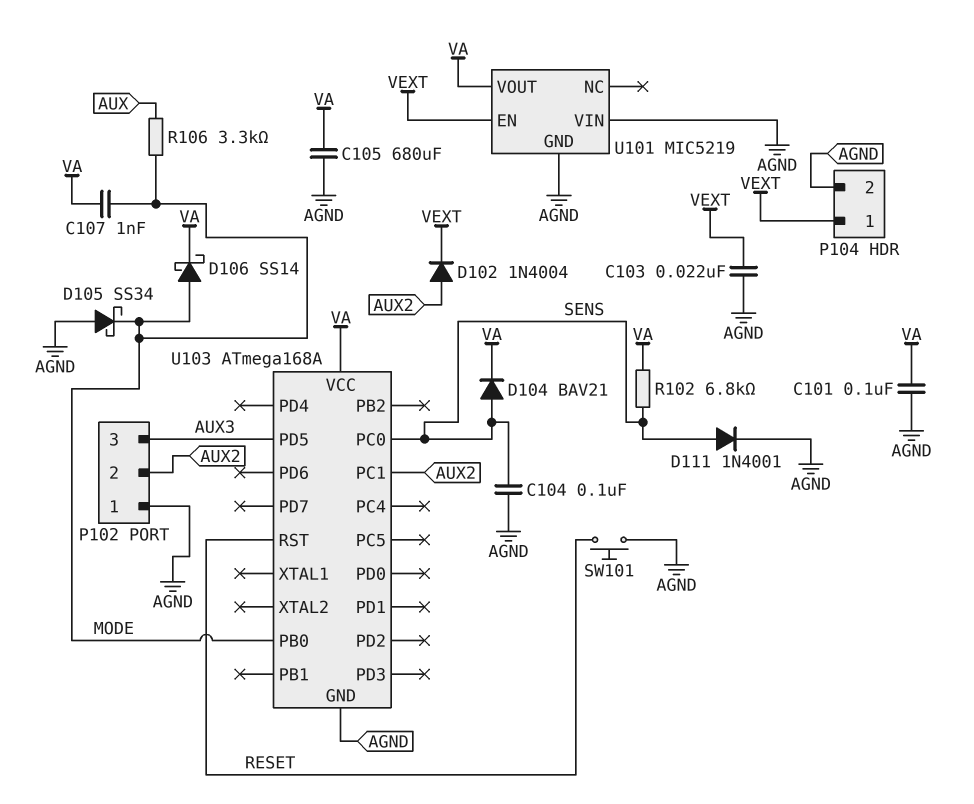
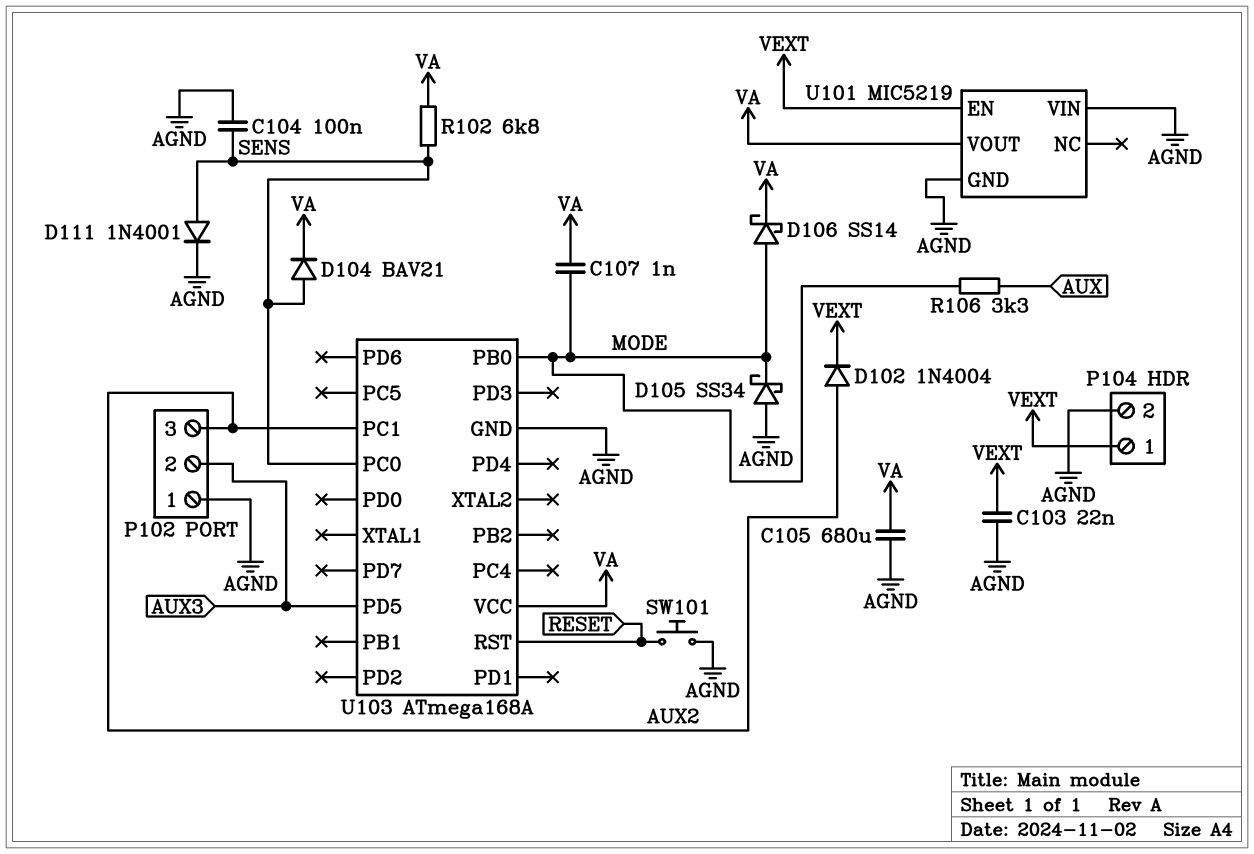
C101: 100nF (AGND, VA) -> none
P102 pin 2: AUX2 -> AUX3
P102 pin 3: AUX3 -> AUX2

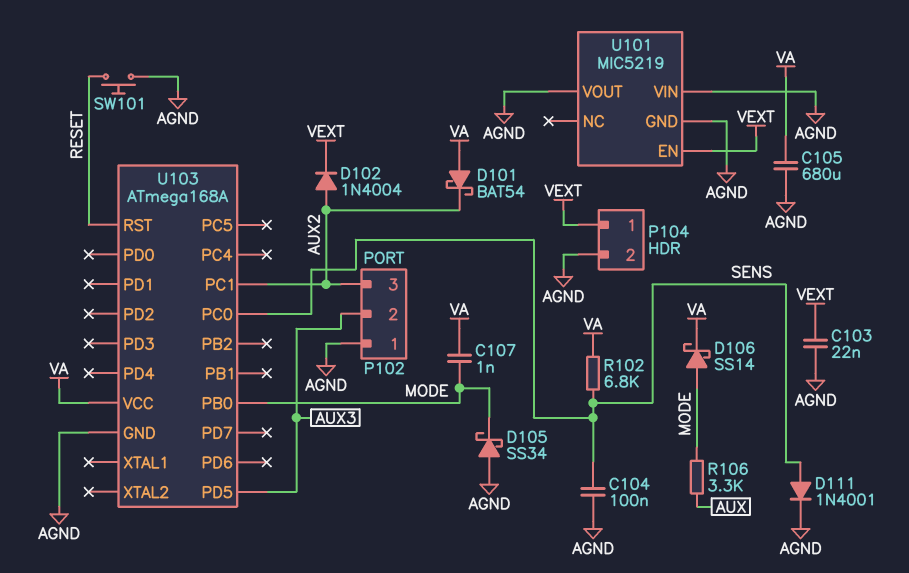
D101: none -> schottky BAT54 (A VA, K AUX2)
D104: diode BAV21 (A SENS, K VA) -> none
U101 pin VOUT: VA -> AGND

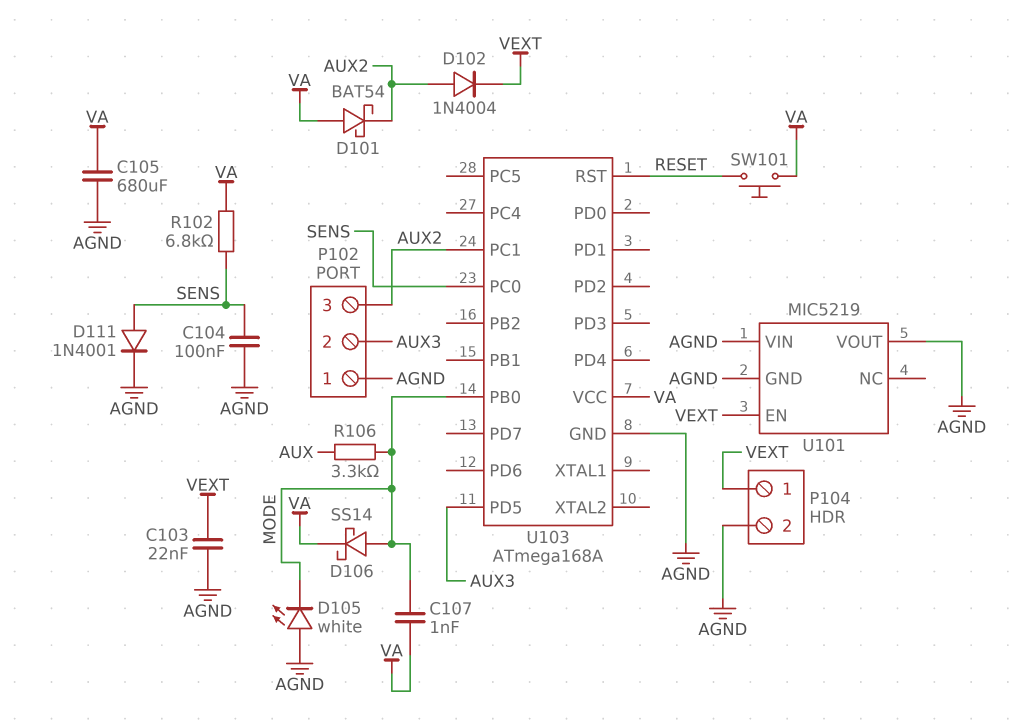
D105: schottky SS34 (A AGND, K MODE) -> LED white (A AGND, K MODE)
SW101: button (AGND, RESET) -> button (RESET, VA)

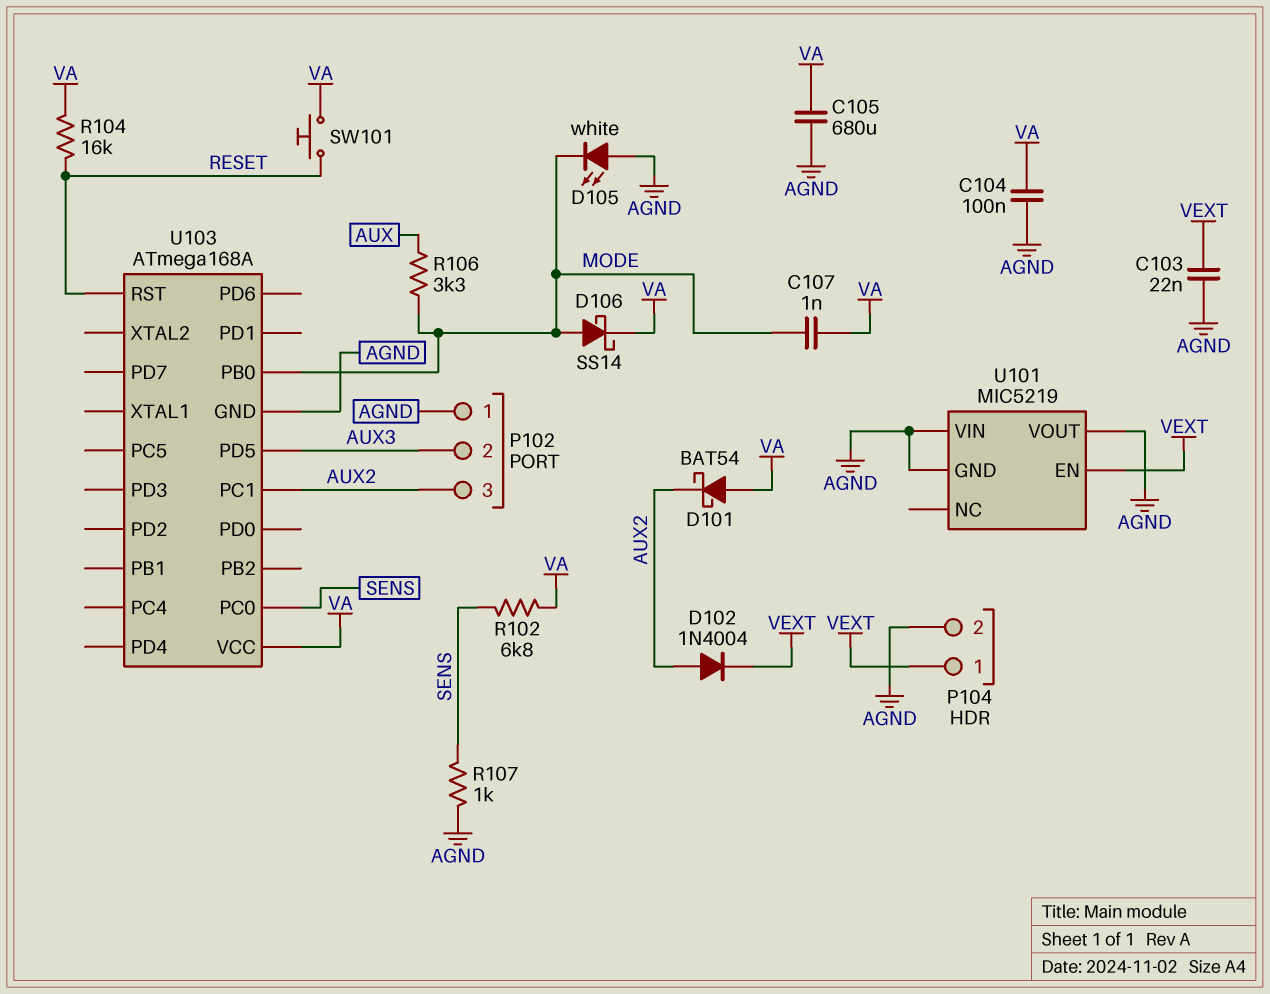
C104: 100nF (AGND, SENS) -> 100nF (AGND, VA)
D111: diode 1N4001 (A SENS, K AGND) -> none
R104: none -> 16k (RESET, VA)
R107: none -> 1k (AGND, SENS)

